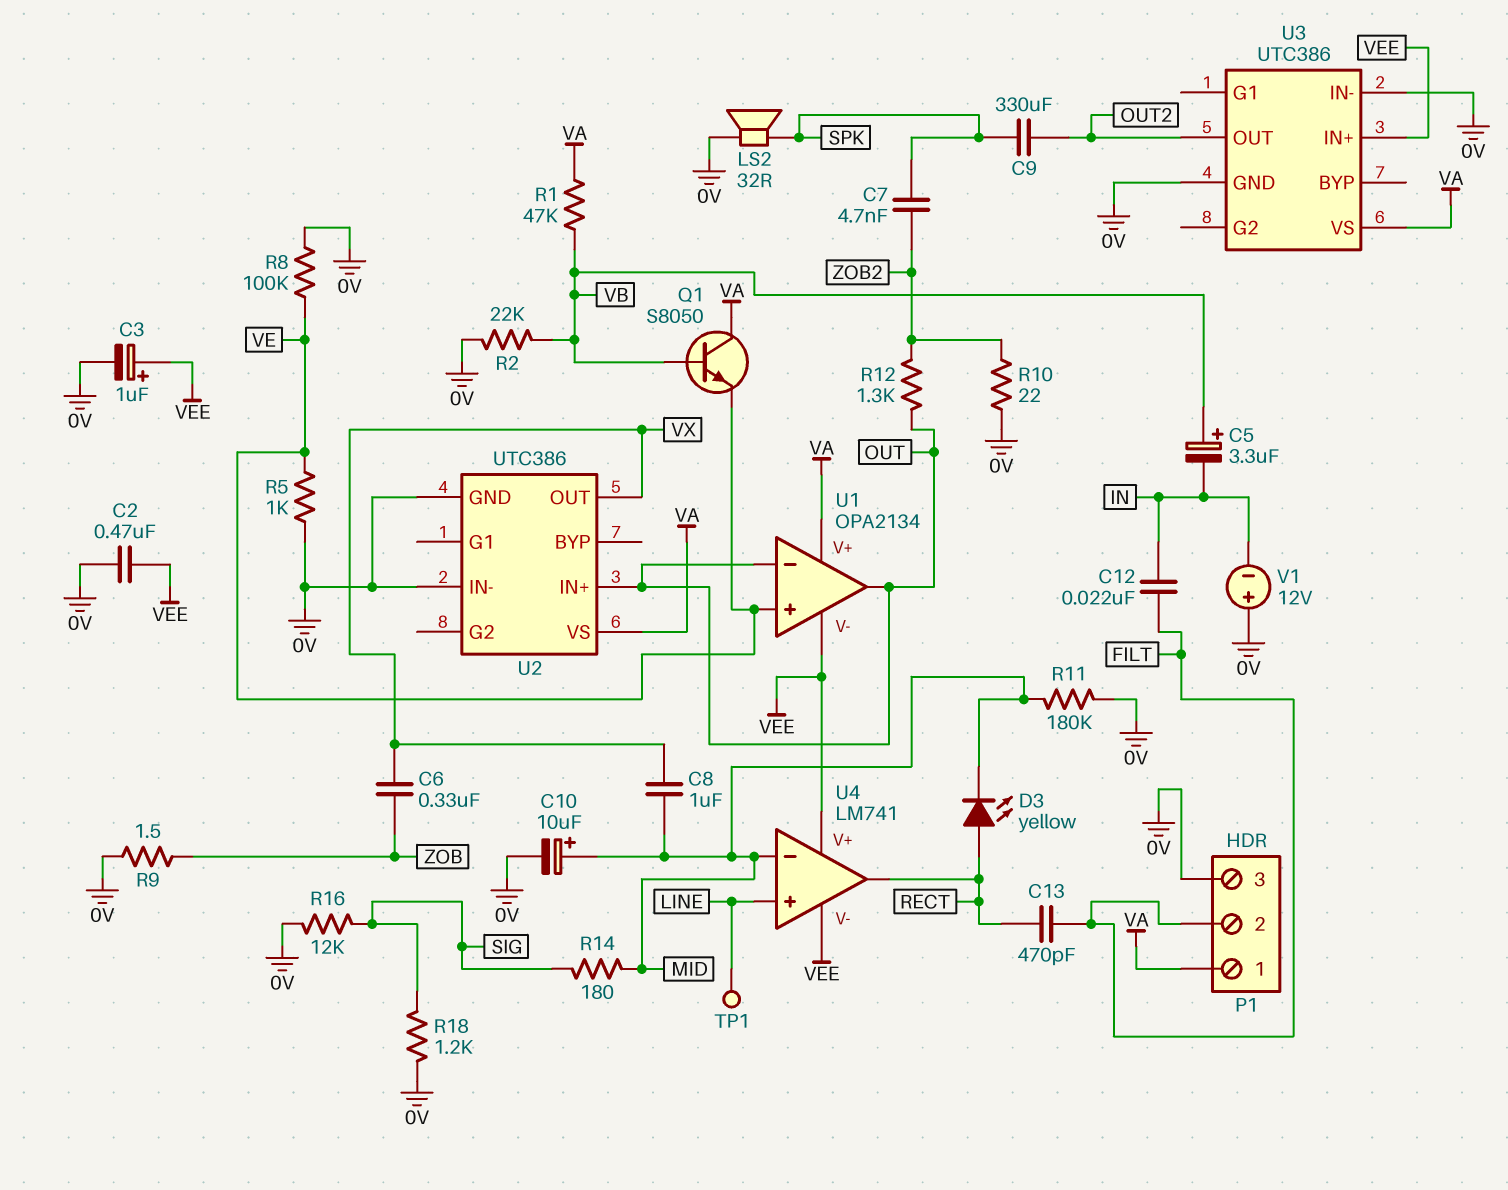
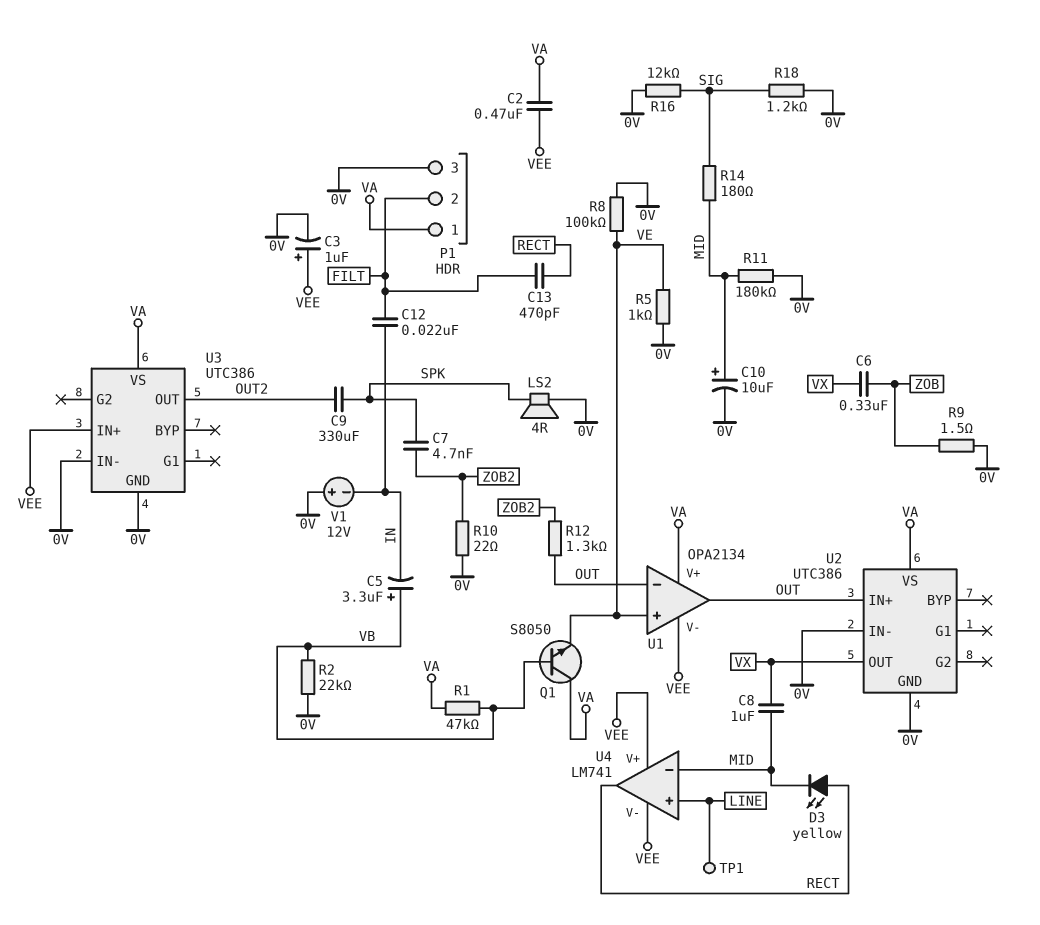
C2: 470nF (0V, VEE) -> 470nF (VA, VEE)
LS2: speaker 32R (0V, SPK) -> speaker 4R (0V, SPK)

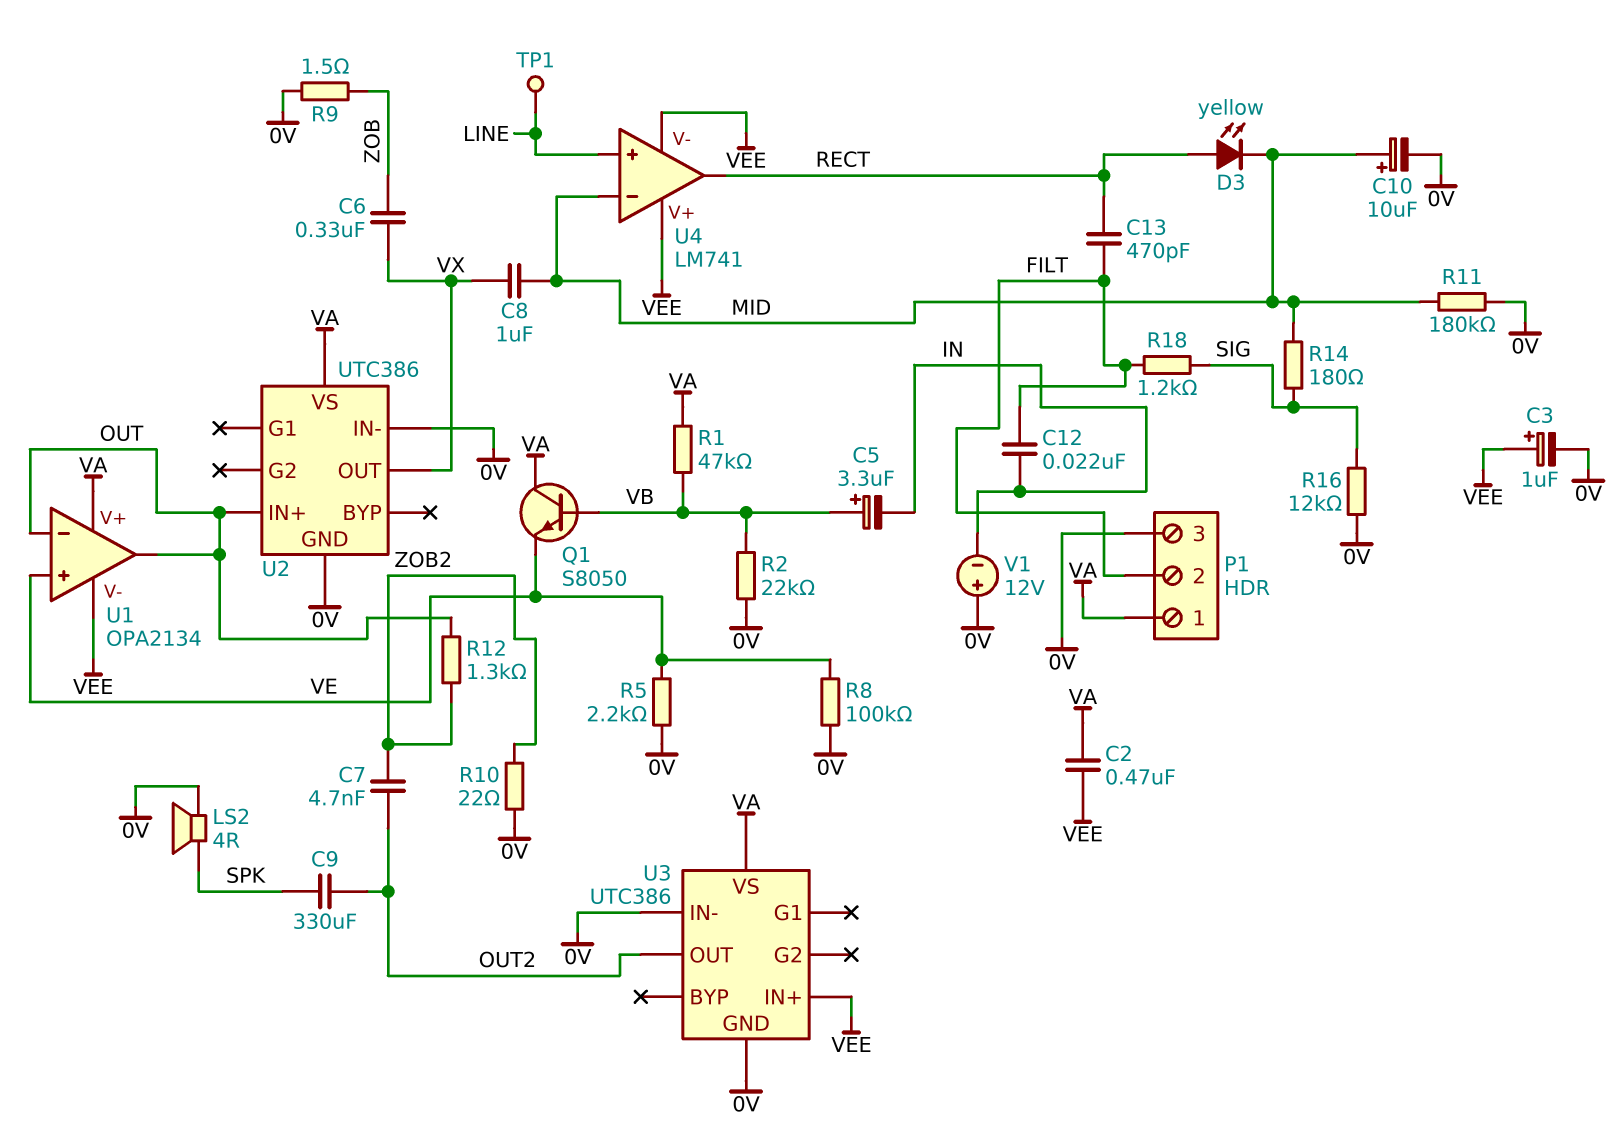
C7: 4.7nF (SPK, ZOB2) -> 4.7nF (OUT2, ZOB2)
R5: 1k (0V, VE) -> 2.2k (0V, VE)
R18: 1.2k (0V, SIG) -> 1.2k (FILT, SIG)

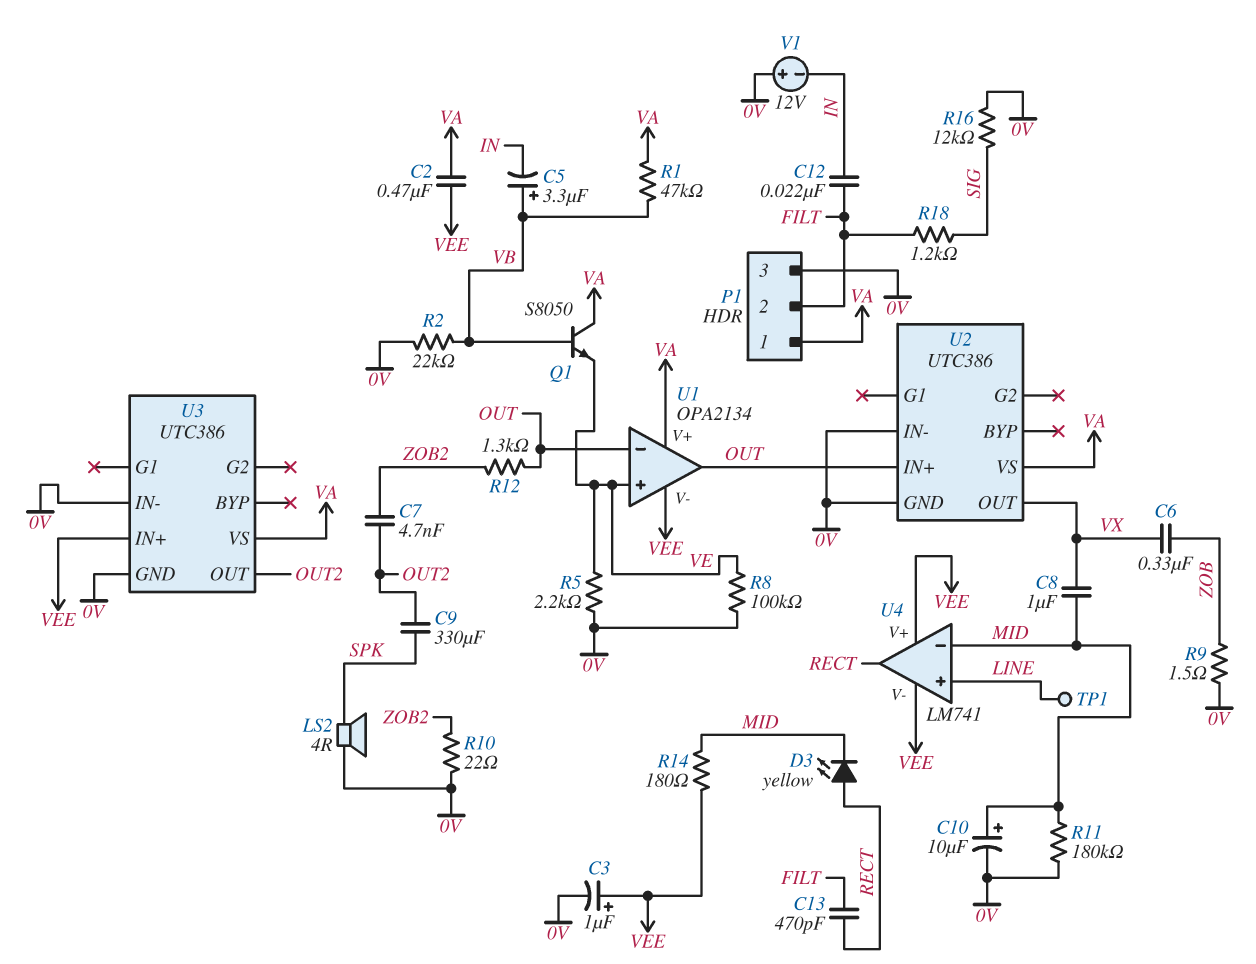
R14: 180 (MID, SIG) -> 180 (MID, VEE)

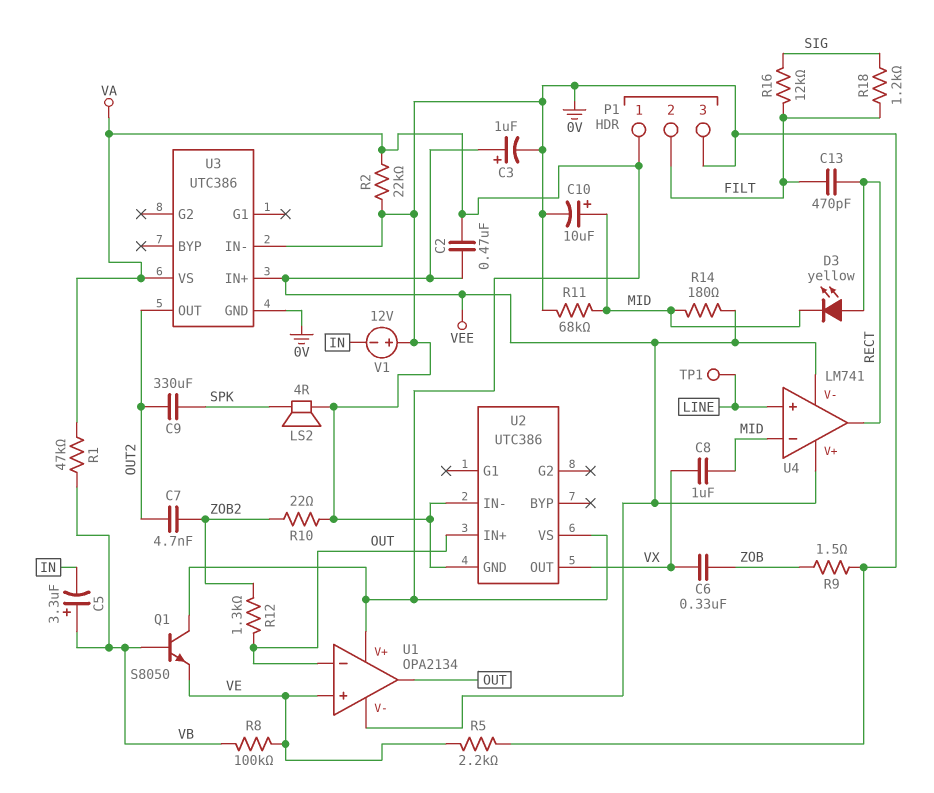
C12: 22nF (FILT, IN) -> none
R2: 22k (0V, VB) -> 22k (0V, VA)
R8: 100k (0V, VE) -> 100k (VB, VE)
R11: 180k (0V, MID) -> 68k (0V, MID)
R16: 12k (0V, SIG) -> 12k (FILT, SIG)

